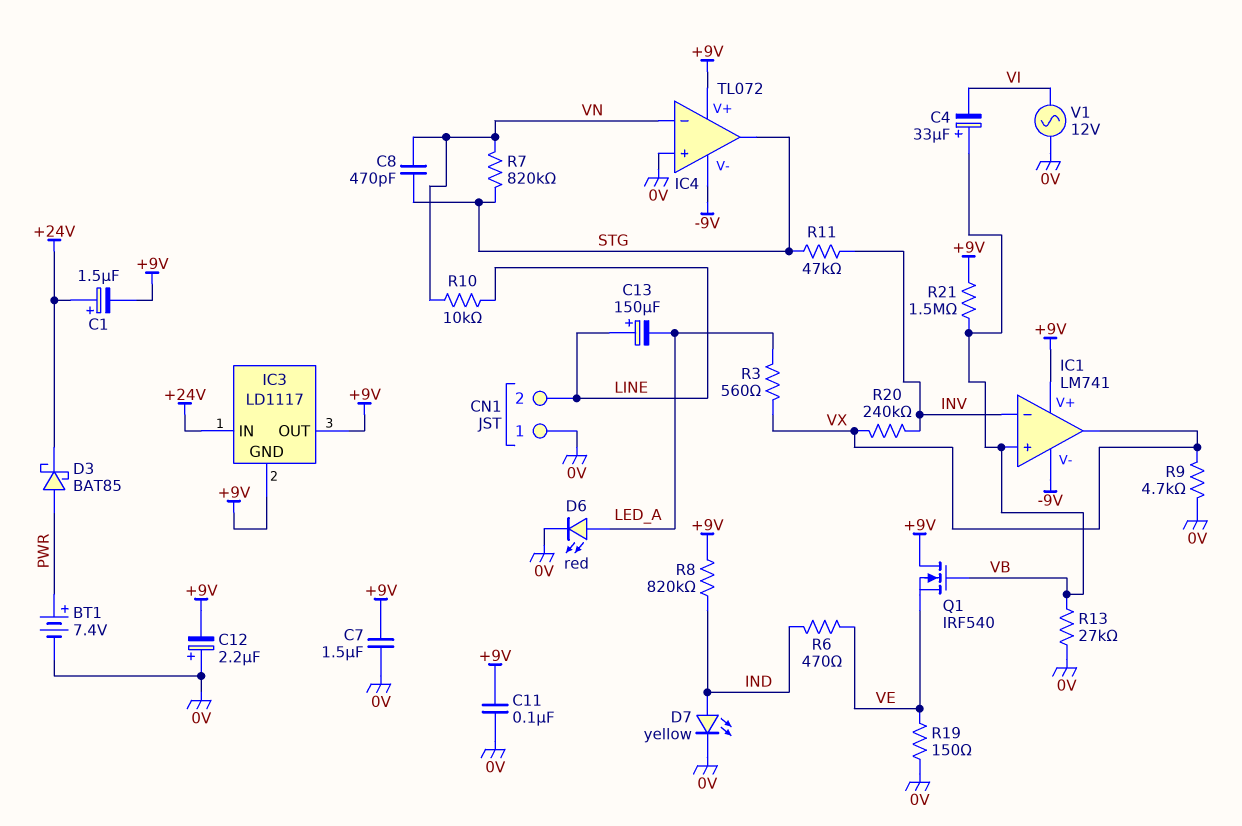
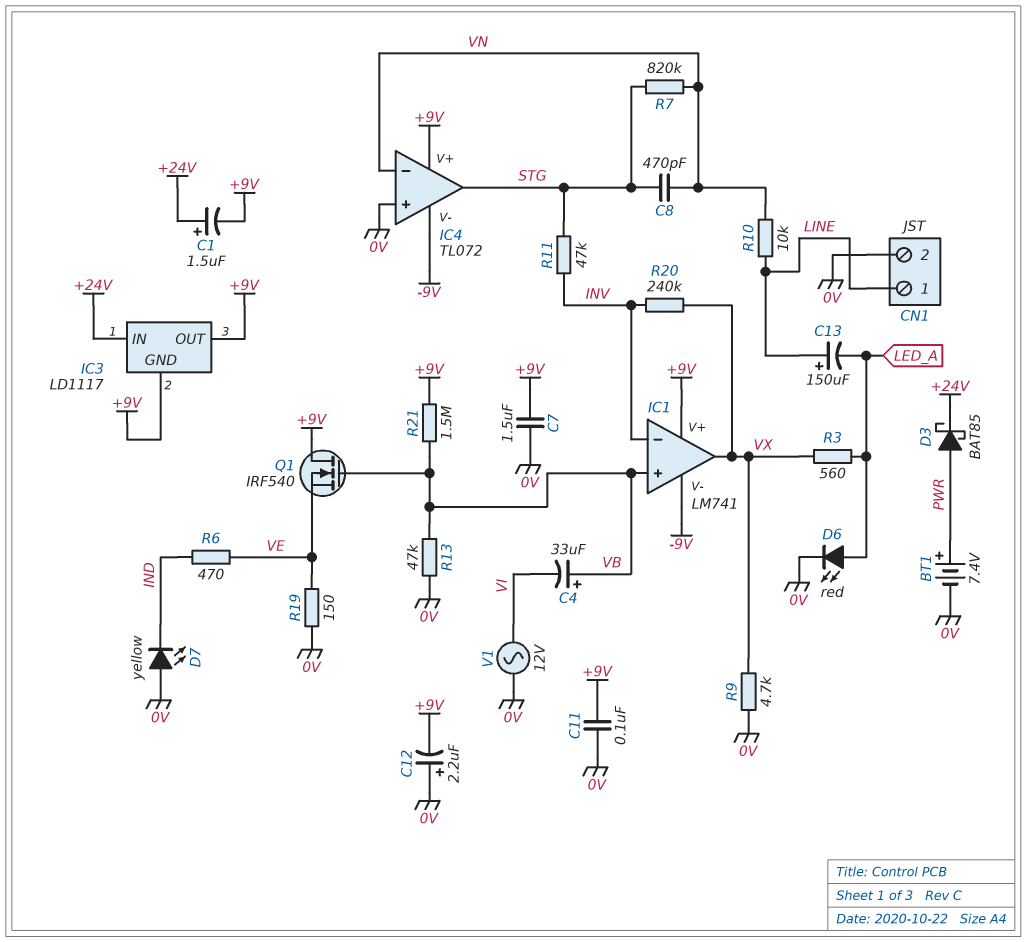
CN1 pin 1: 0V -> LINE
CN1 pin 2: LINE -> 0V
D7: LED yellow (A IND, K 0V) -> LED yellow (A 0V, K IND)
R8: 820k (+9V, IND) -> none
R13: 27k (0V, VB) -> 47k (0V, VB)

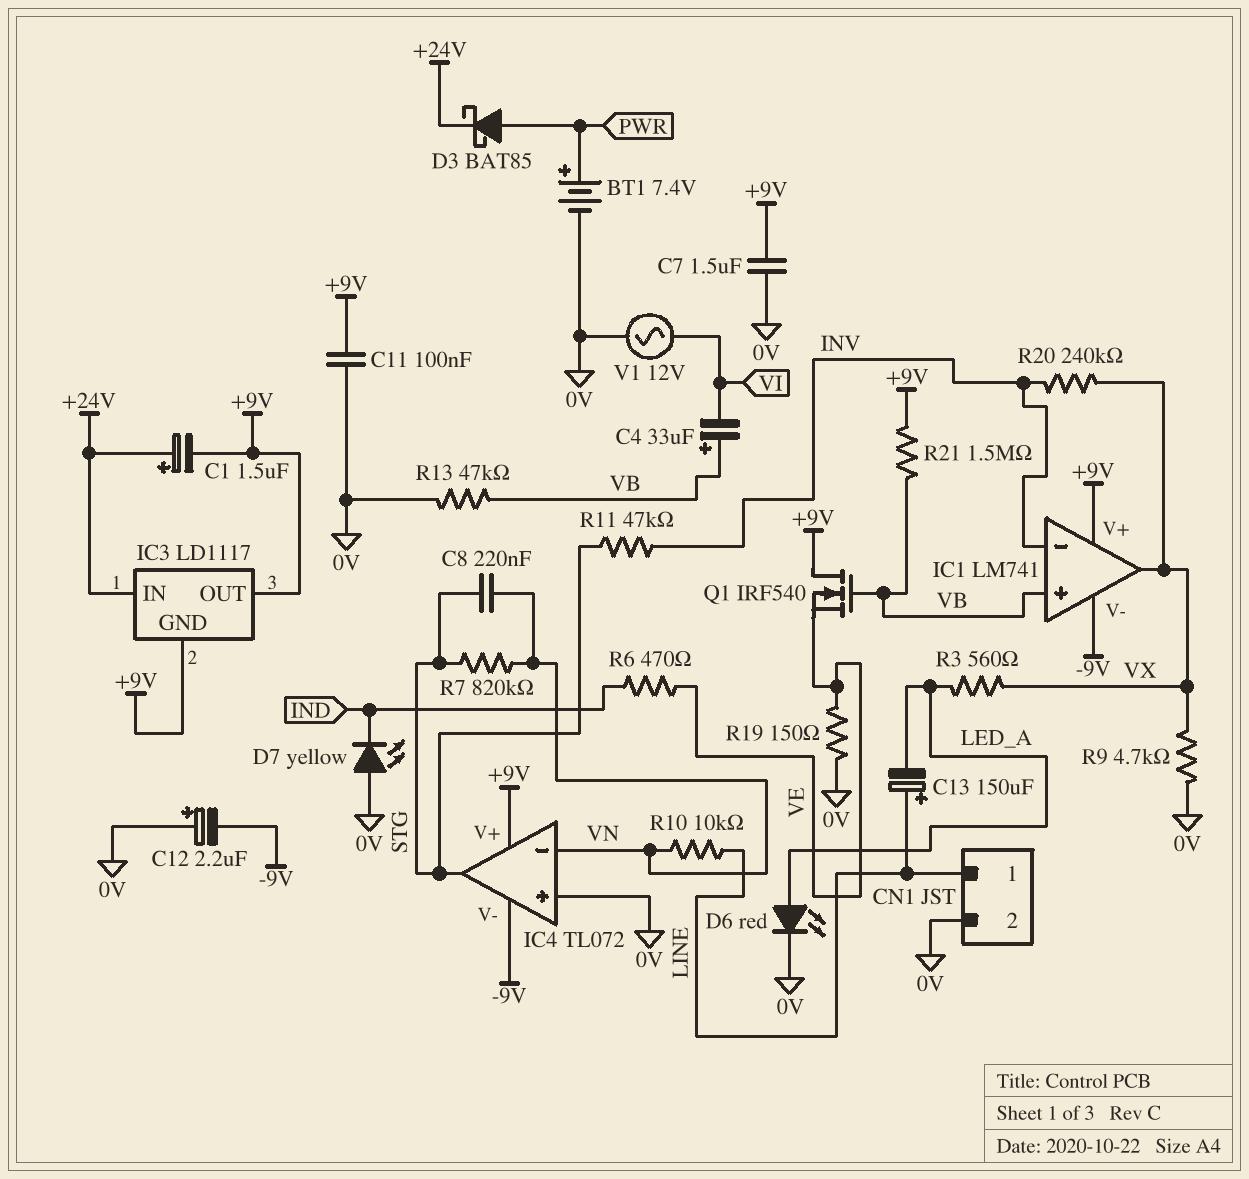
C8: 470pF (STG, VN) -> 220nF (STG, VN)
C12: 2.2uF (plus 0V, minus +9V) -> 2.2uF (plus 0V, minus -9V)

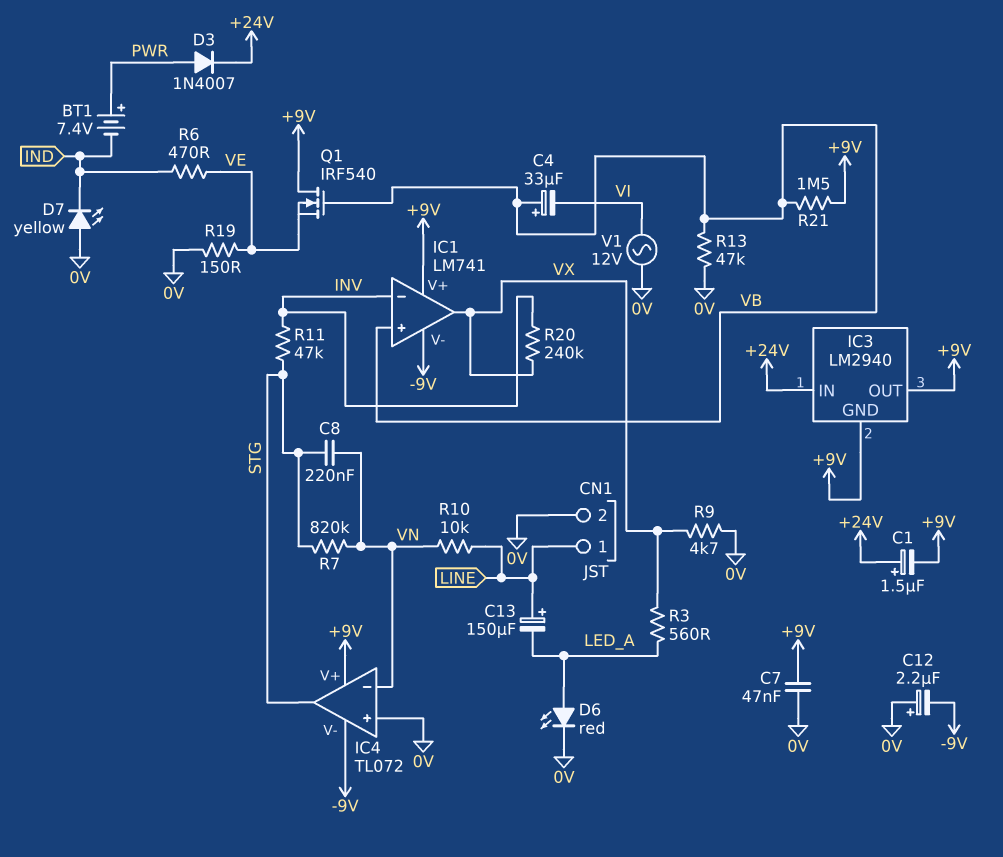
BT1: 7.4V (plus PWR, minus 0V) -> 7.4V (plus PWR, minus IND)
C7: 1.5uF (+9V, 0V) -> 47nF (+9V, 0V)
C11: 100nF (+9V, 0V) -> none
D3: schottky BAT85 (A PWR, K +24V) -> diode 1N4007 (A PWR, K +24V)
IC3: LD1117 -> LM2940

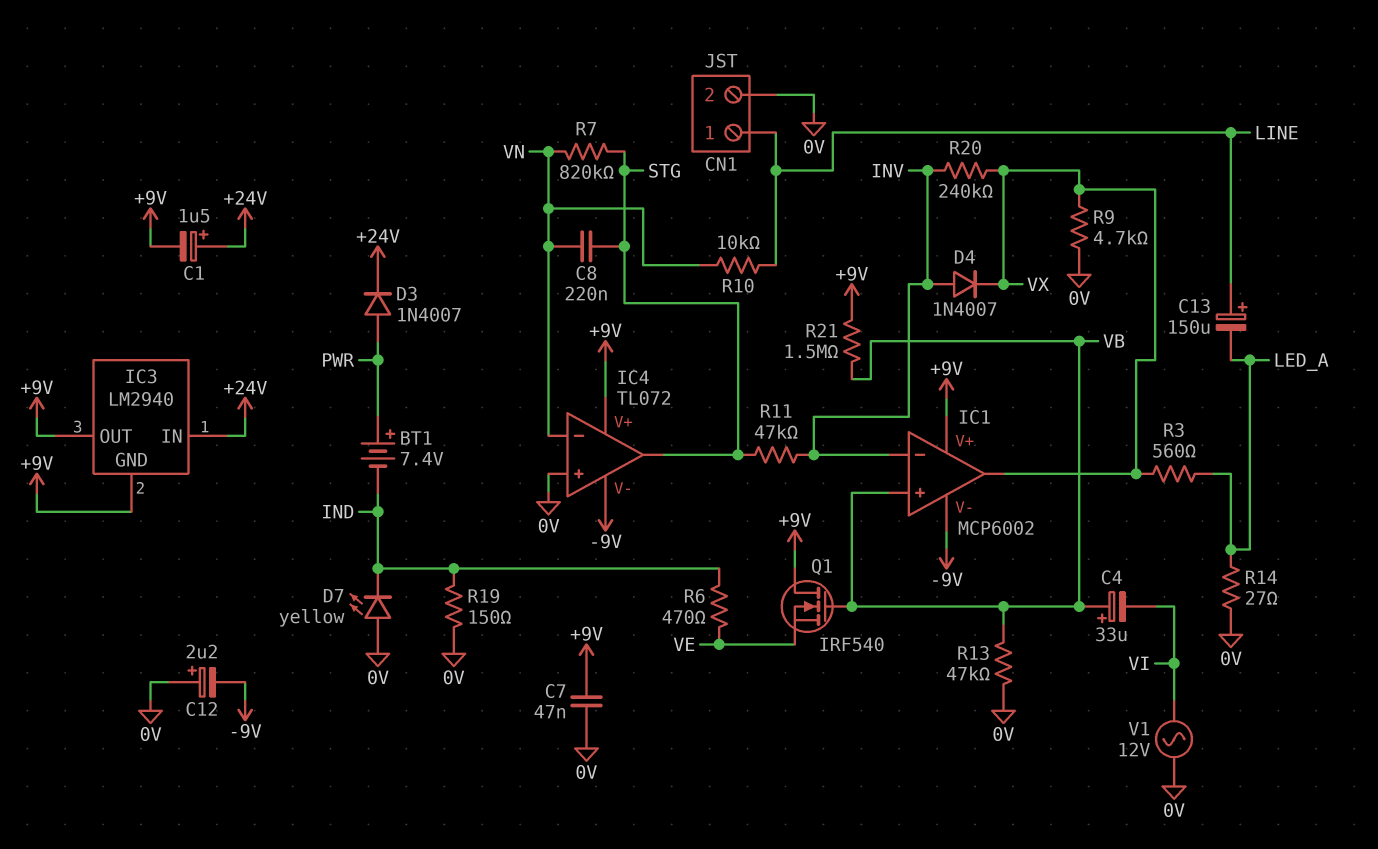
D4: none -> diode 1N4007 (A INV, K VX)
D6: LED red (A LED_A, K 0V) -> none
IC1: LM741 -> MCP6002
R14: none -> 27 (0V, LED_A)
R19: 150 (0V, VE) -> 150 (0V, IND)

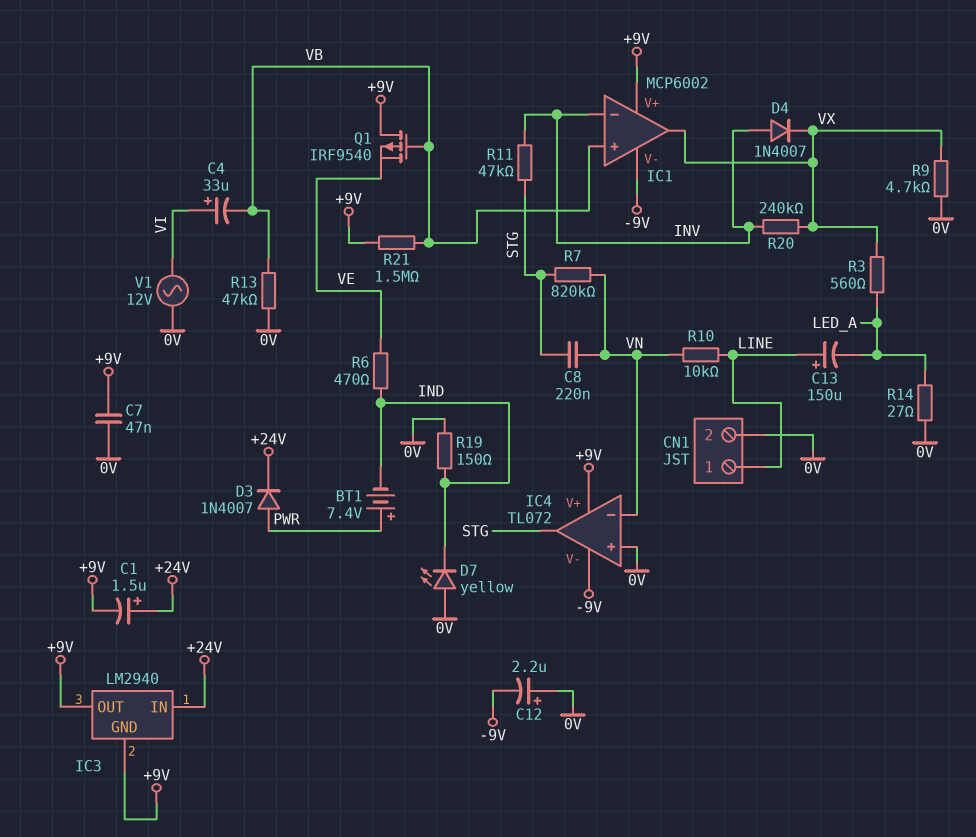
C4: 33uF (plus VB, minus VI) -> 33uF (plus VI, minus VB)
Q1: NMOS IRF540 (G VB, D +9V, S VE) -> PMOS IRF9540 (G VB, D +9V, S VE)

